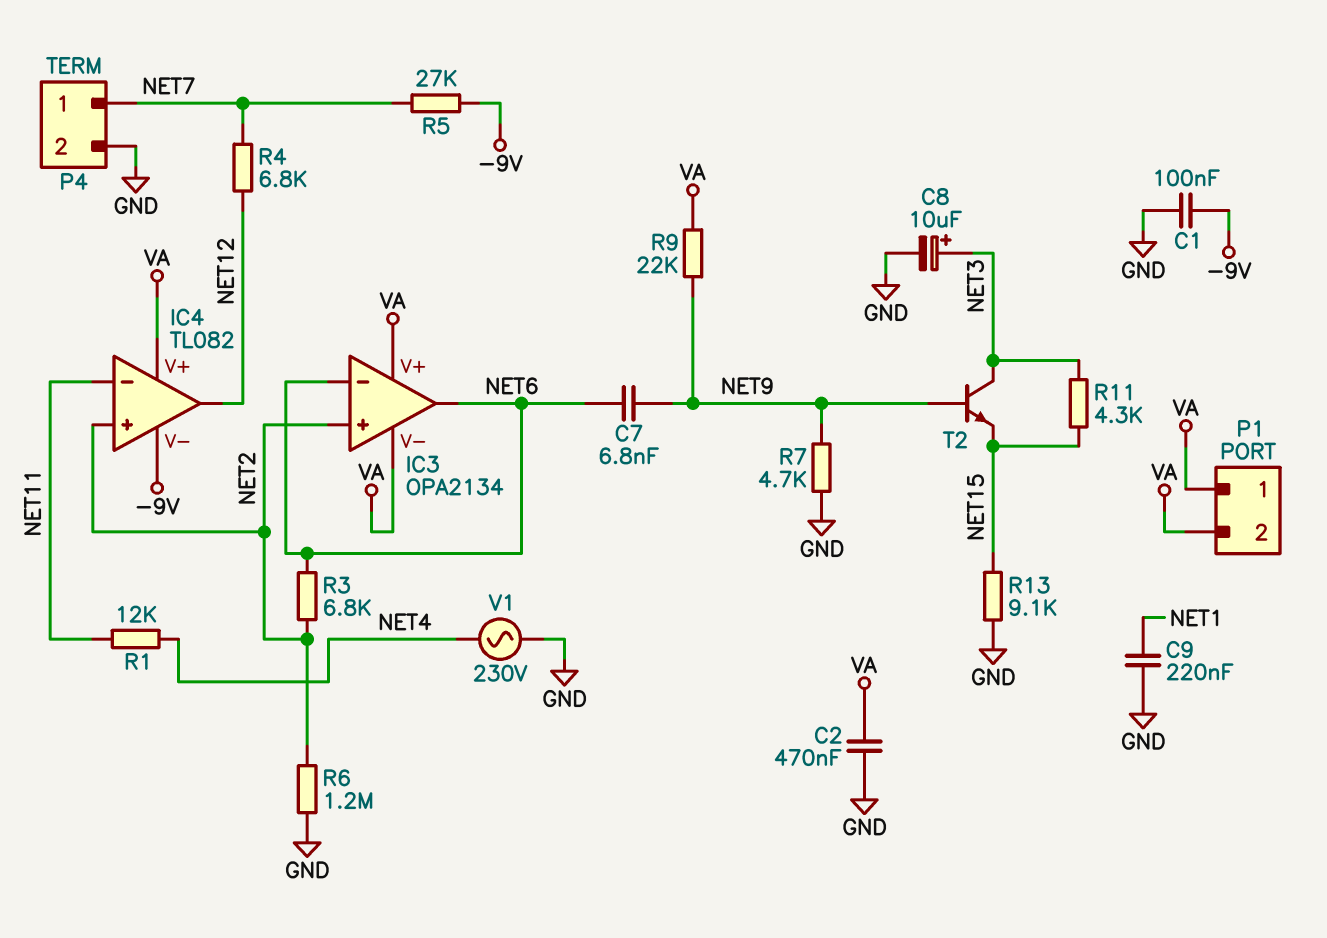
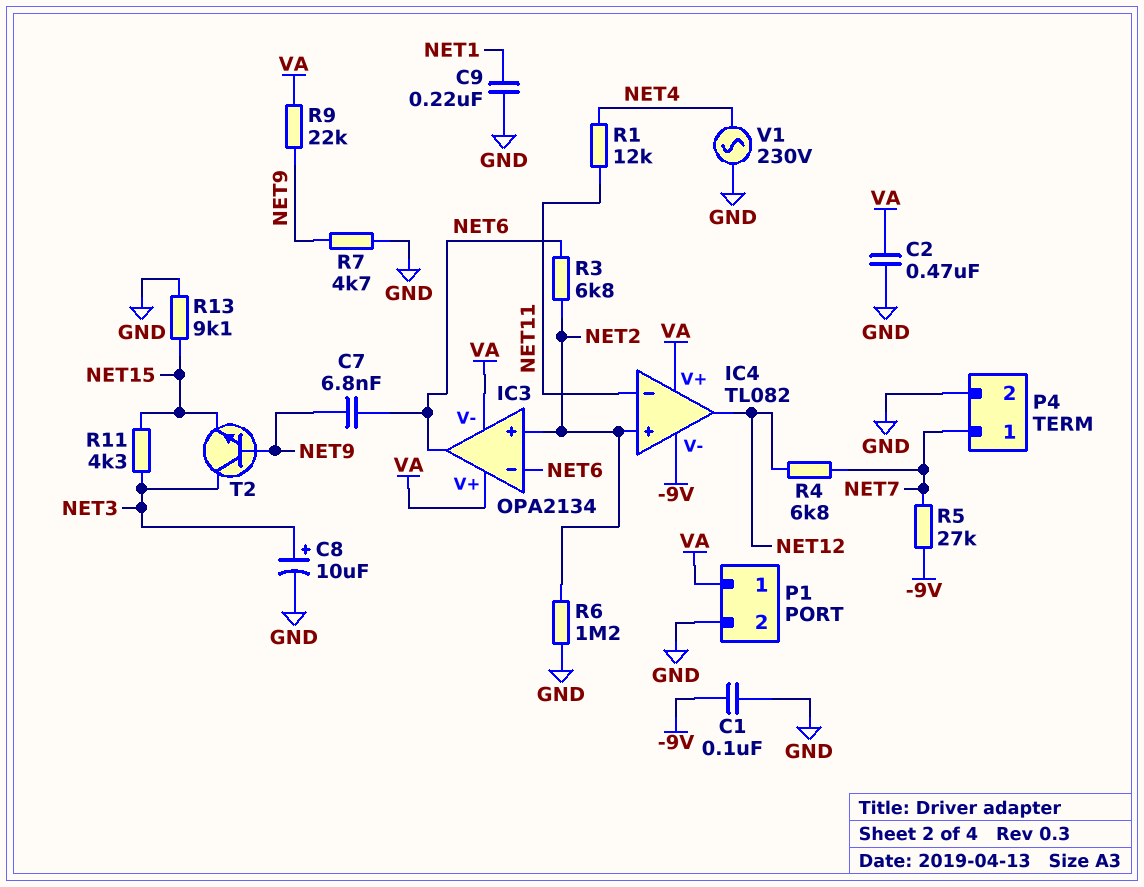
P1 pin 2: VA -> GND

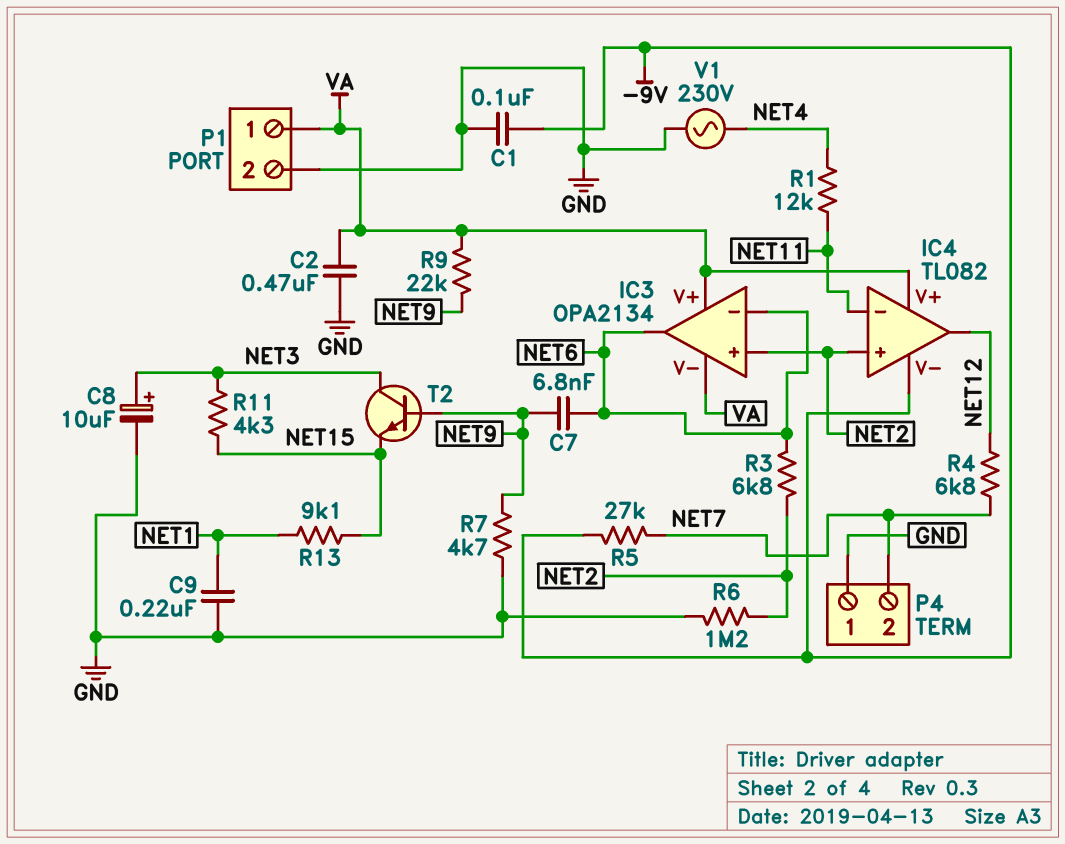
P4 pin 1: NET7 -> GND
P4 pin 2: GND -> NET7
R13: 9.1k (GND, NET15) -> 9.1k (NET1, NET15)

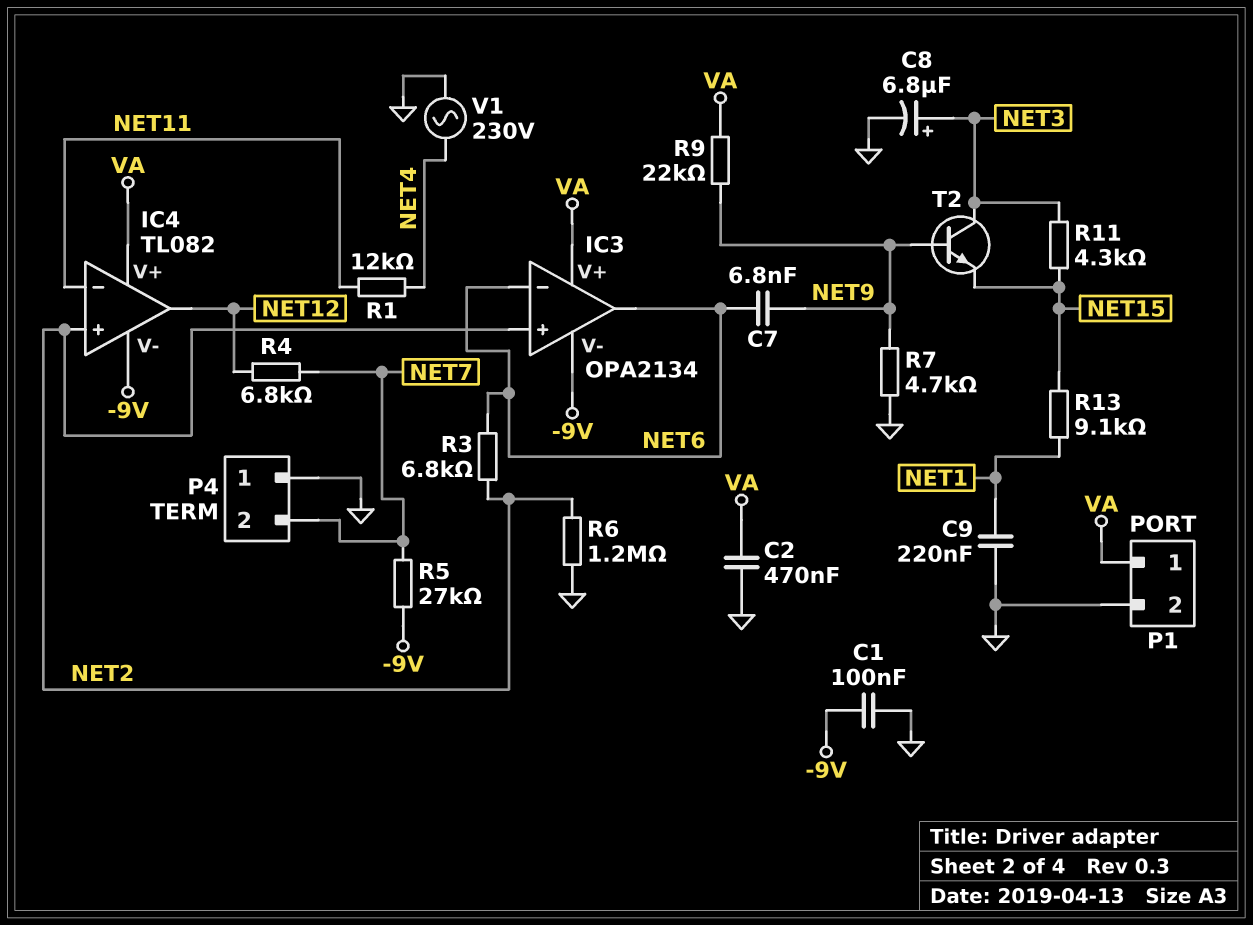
C8: 10uF (plus NET3, minus GND) -> 6.8uF (plus NET3, minus GND)
IC3 pin V-: VA -> -9V

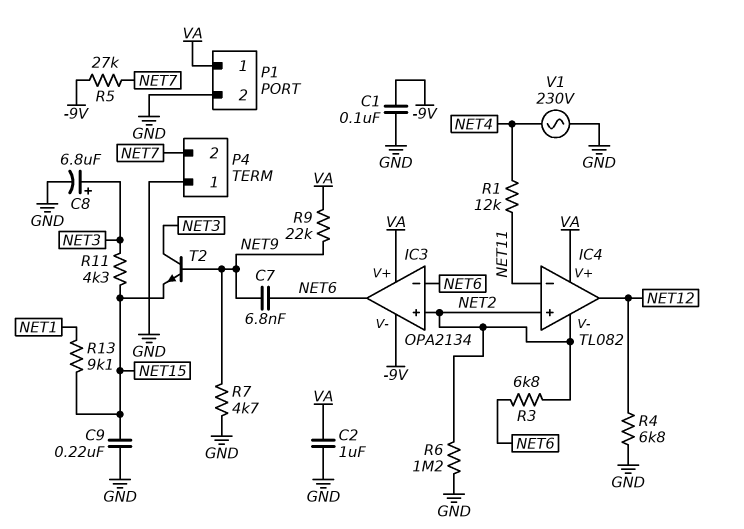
C2: 470nF (GND, VA) -> 1uF (GND, VA)
C9: 220nF (GND, NET1) -> 220nF (GND, NET15)
IC4 pin V-: -9V -> NET2
R4: 6.8k (NET7, NET12) -> 6.8k (GND, NET12)

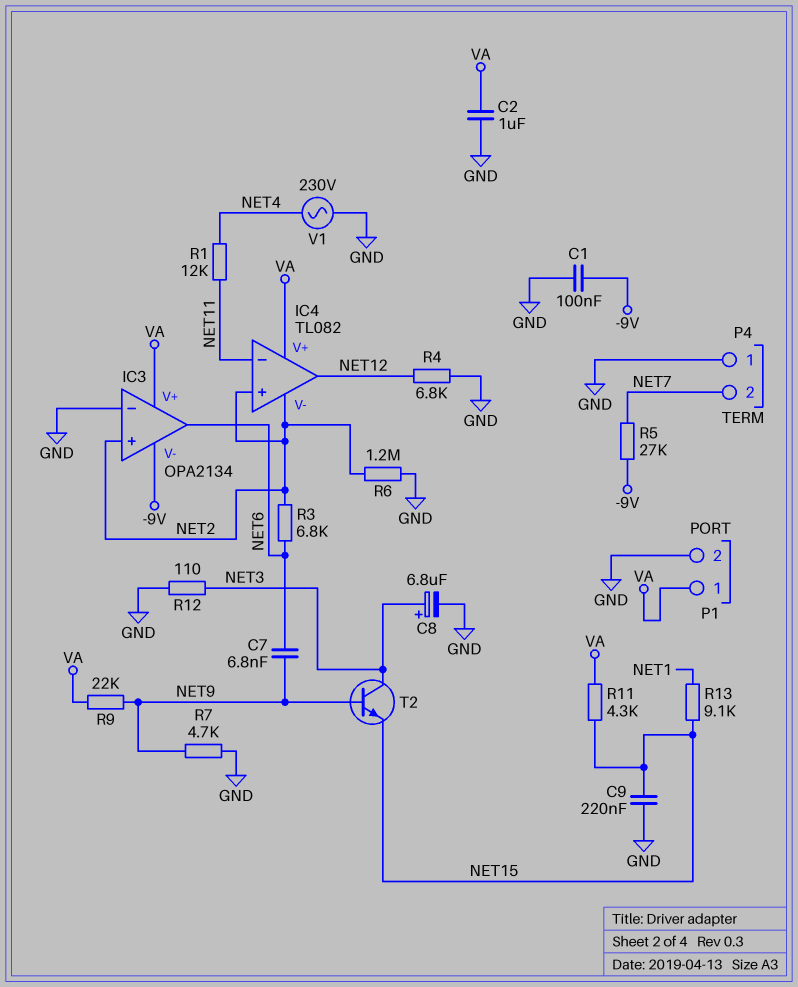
IC3 pin in-: NET6 -> GND
R11: 4.3k (NET3, NET15) -> 4.3k (NET15, VA)
R12: none -> 110 (GND, NET3)

